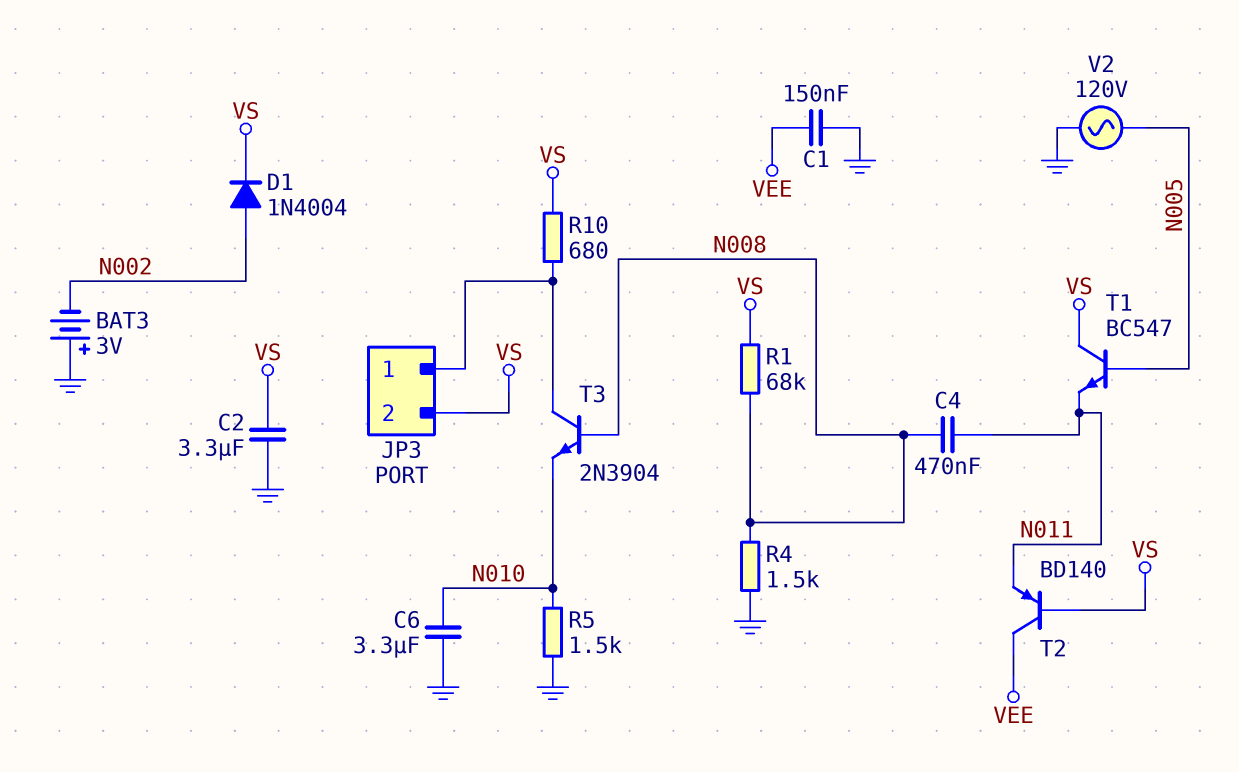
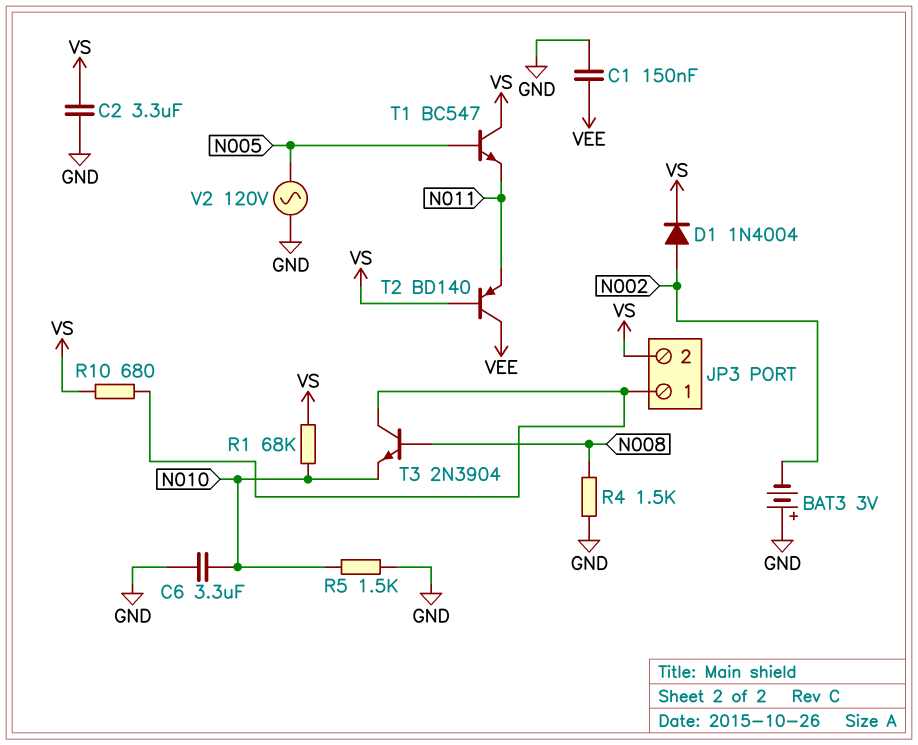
C4: 470nF (N008, N011) -> none
R1: 68k (N008, VS) -> 68k (N010, VS)

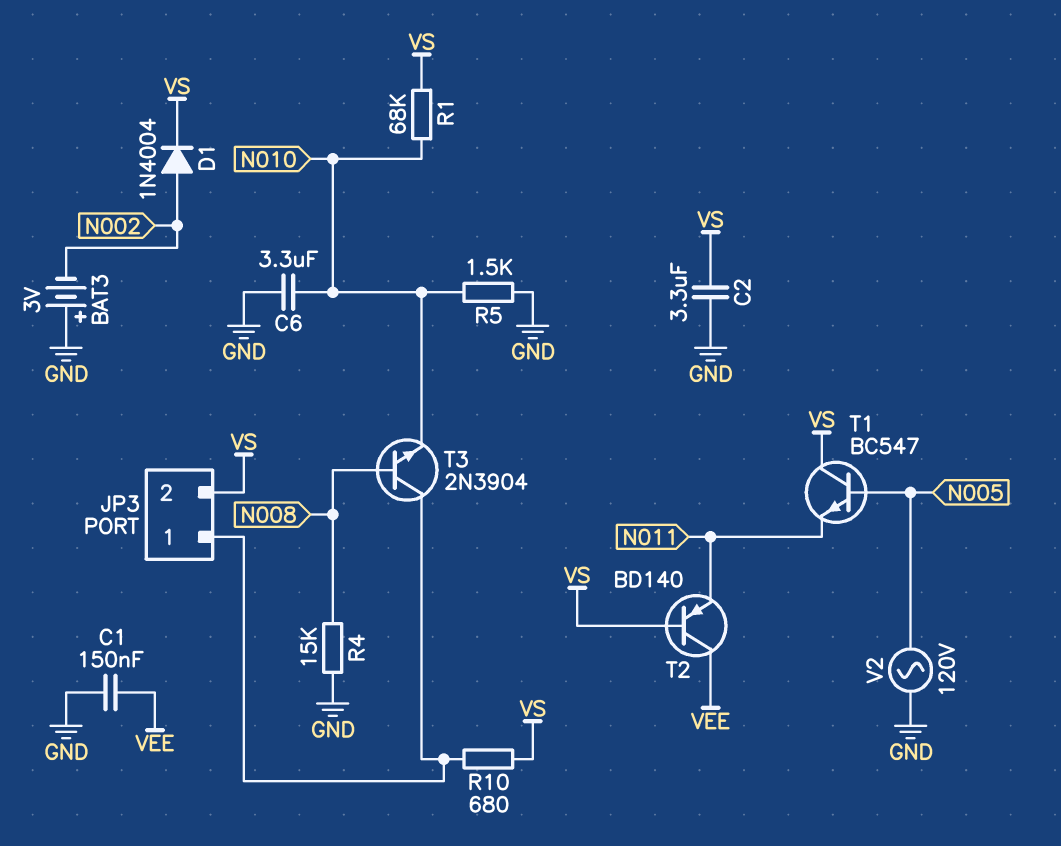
R4: 1.5k (GND, N008) -> 15k (GND, N008)

